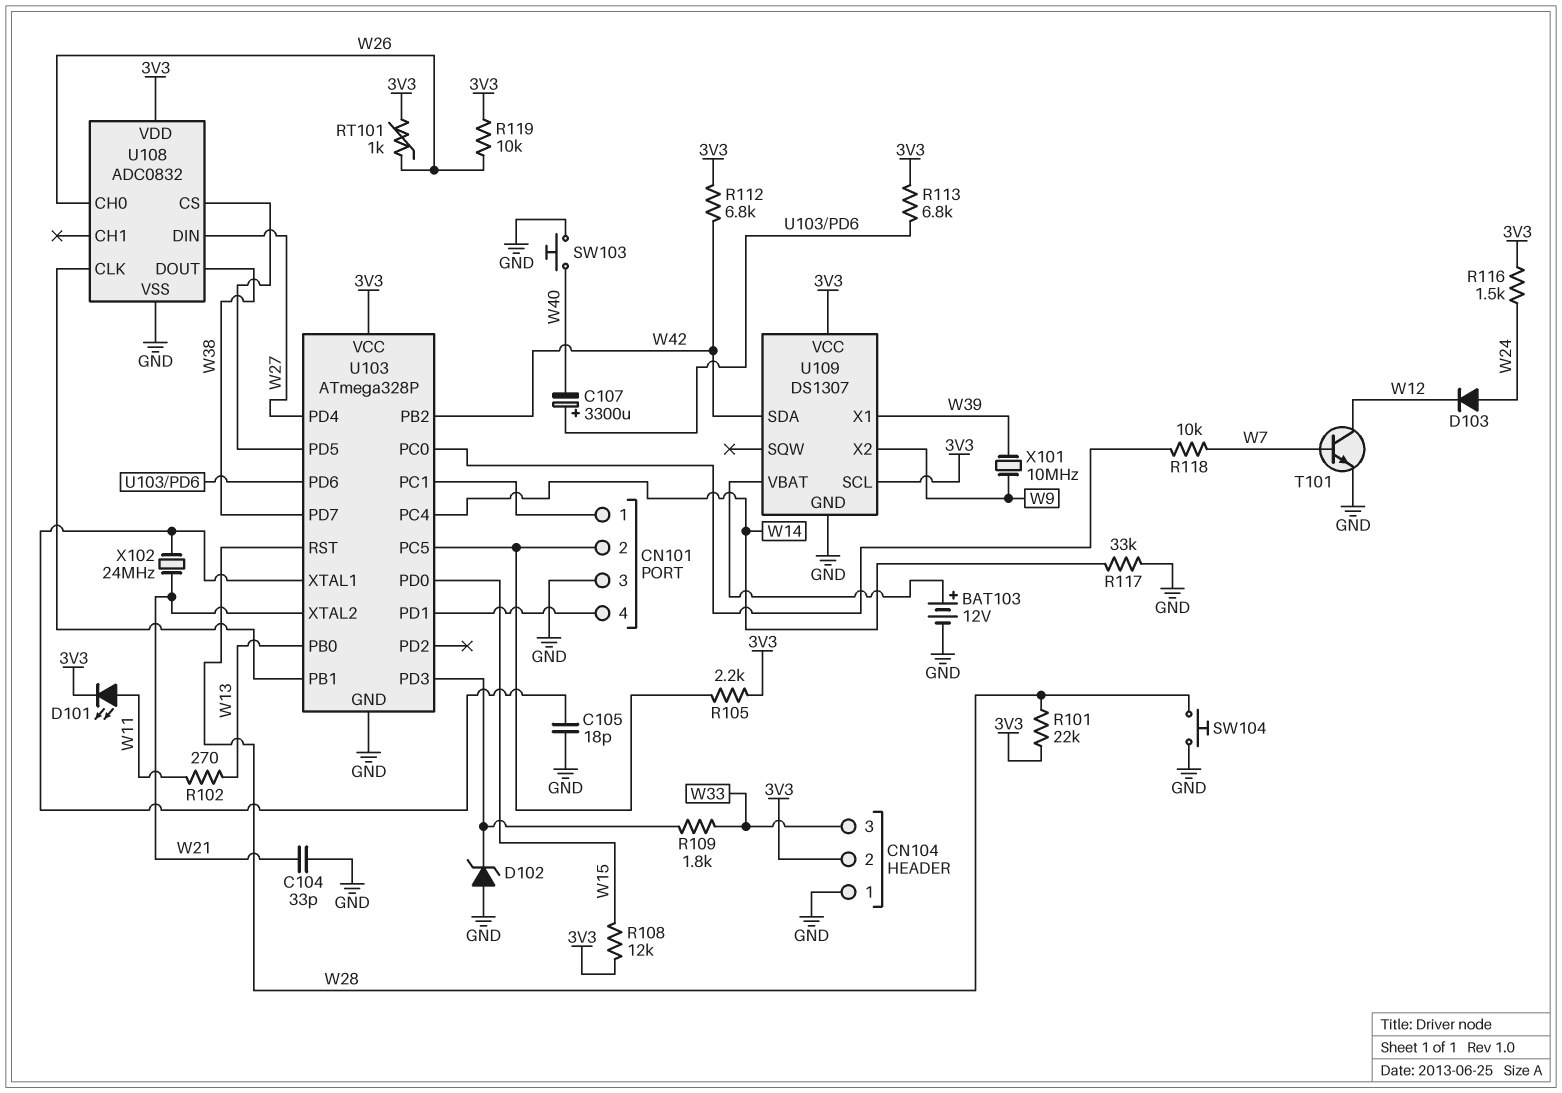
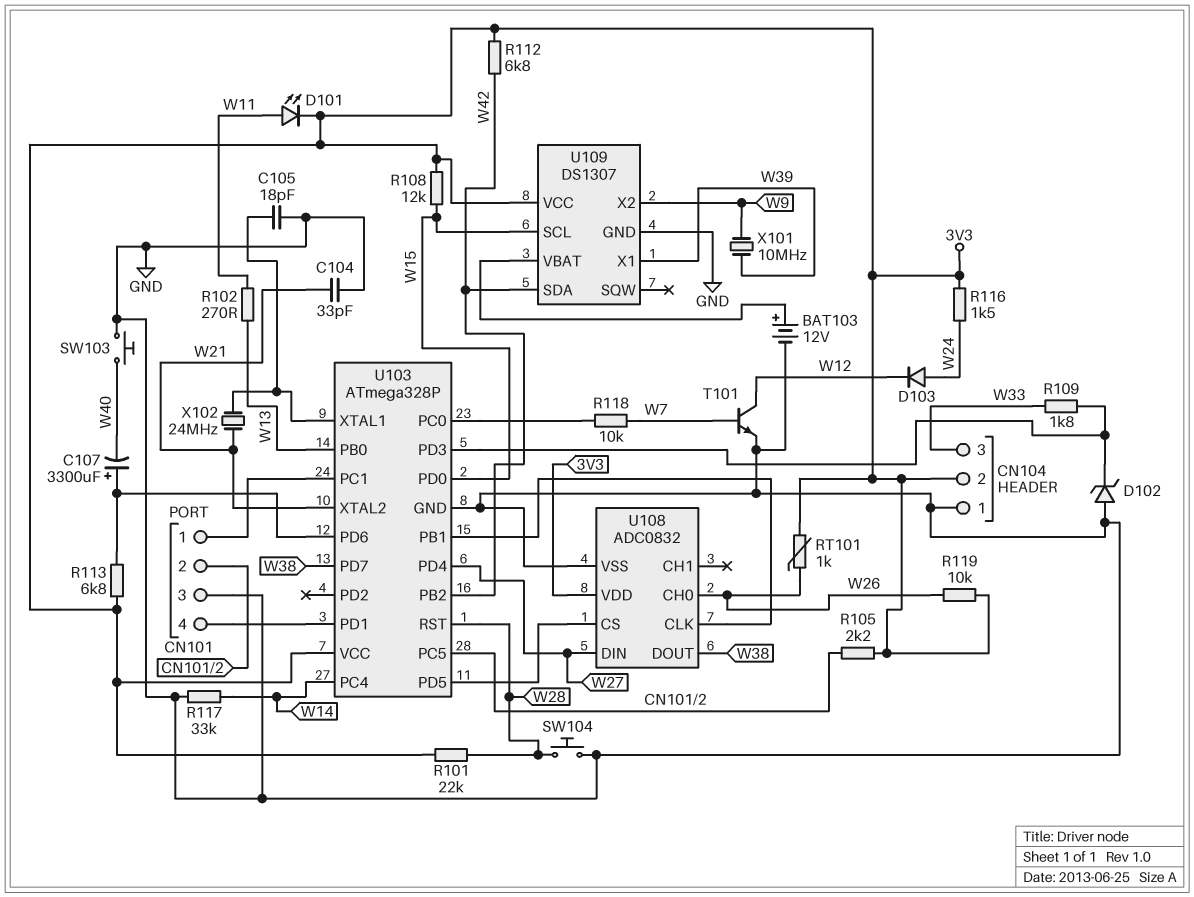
U109 pin SCL: 3V3 -> W15

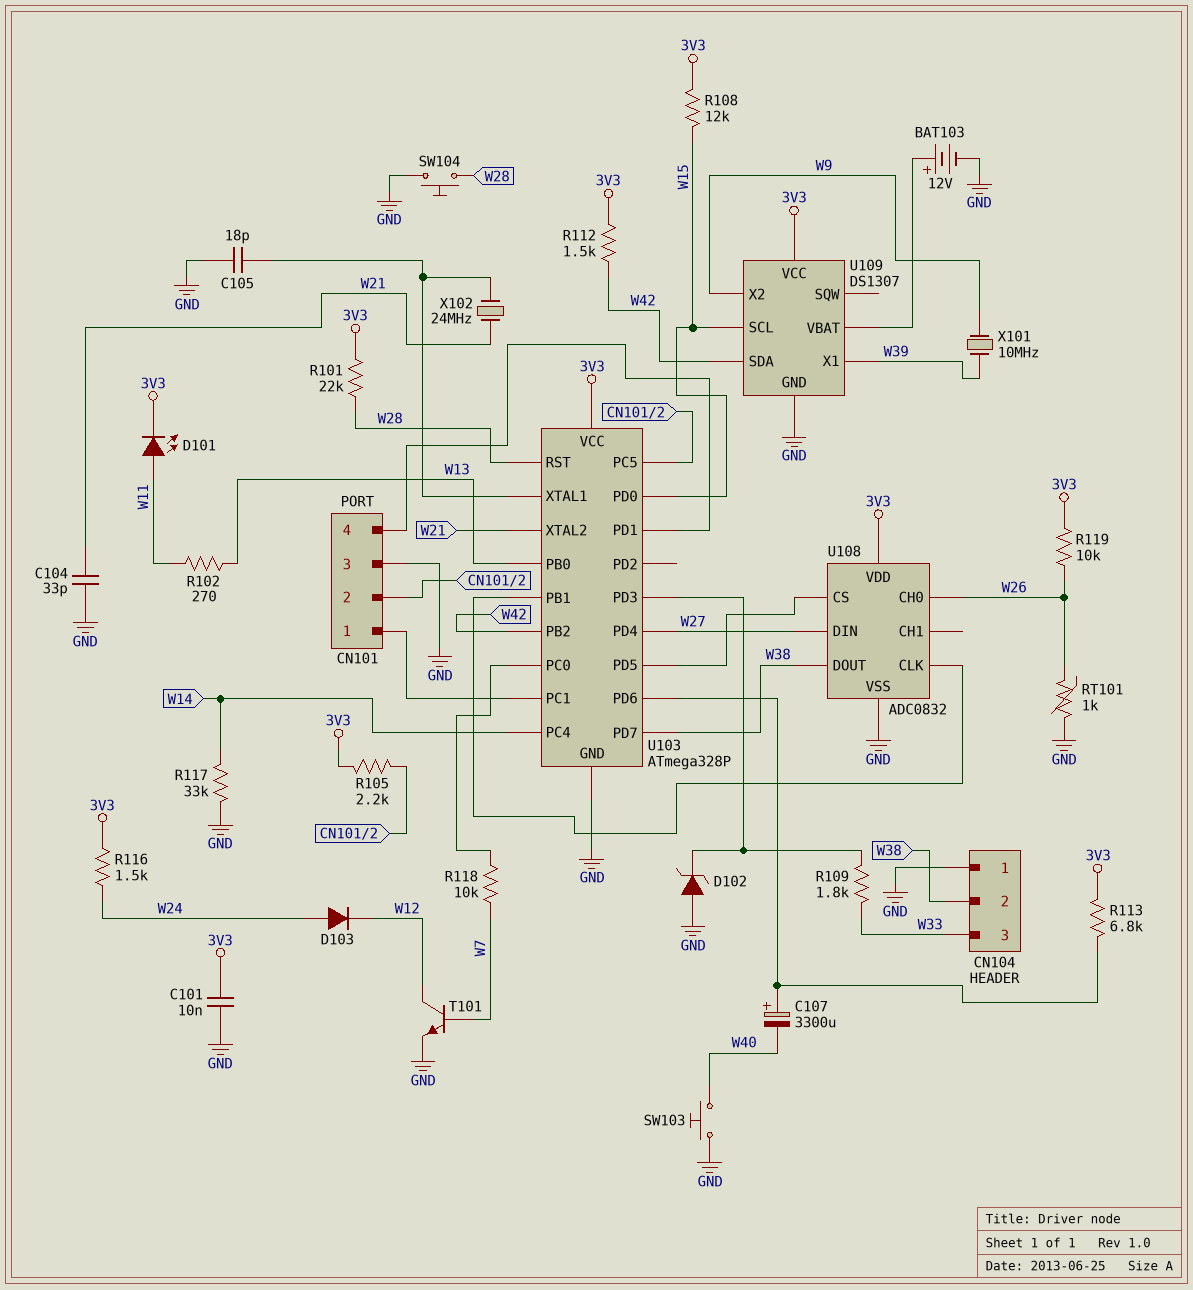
C101: none -> 10nF (3V3, GND)
CN104 pin 2: 3V3 -> W38
R112: 6.8k (3V3, W42) -> 1.5k (3V3, W42)
RT101: 1k (3V3, W26) -> 1k (GND, W26)

